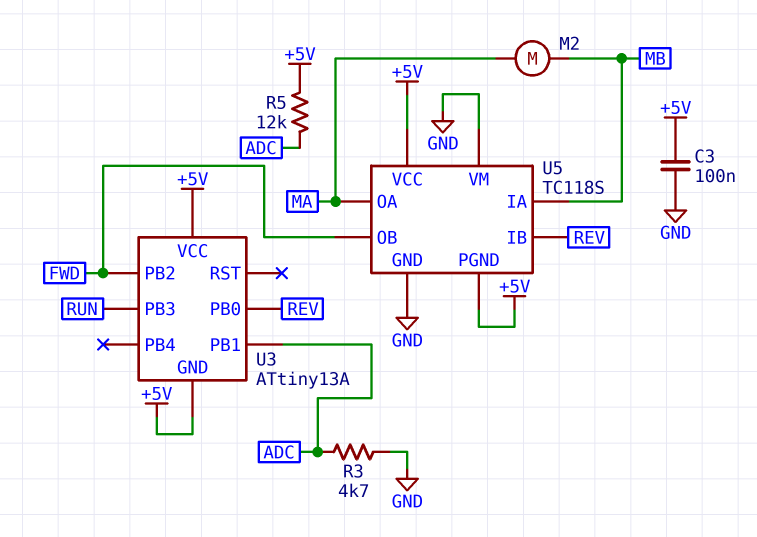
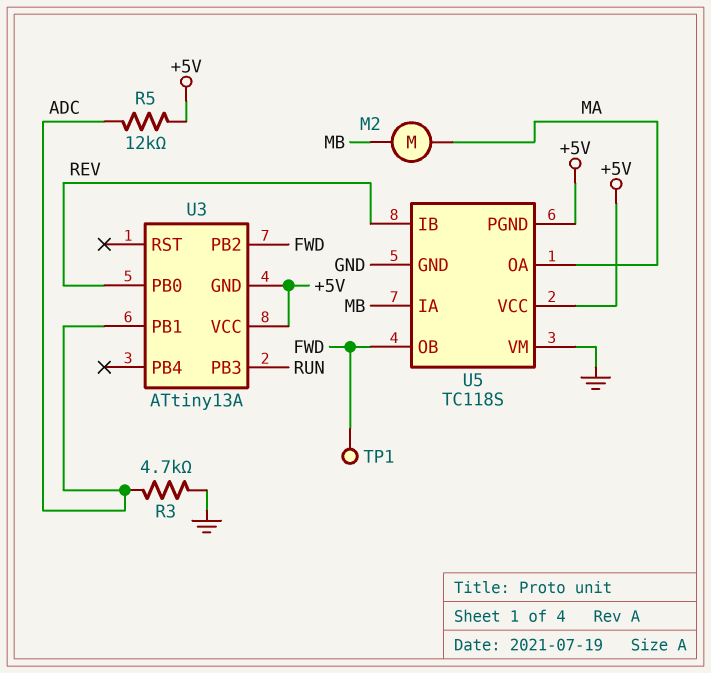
C3: 100nF (+5V, GND) -> none
TP1: none -> test point (FWD)

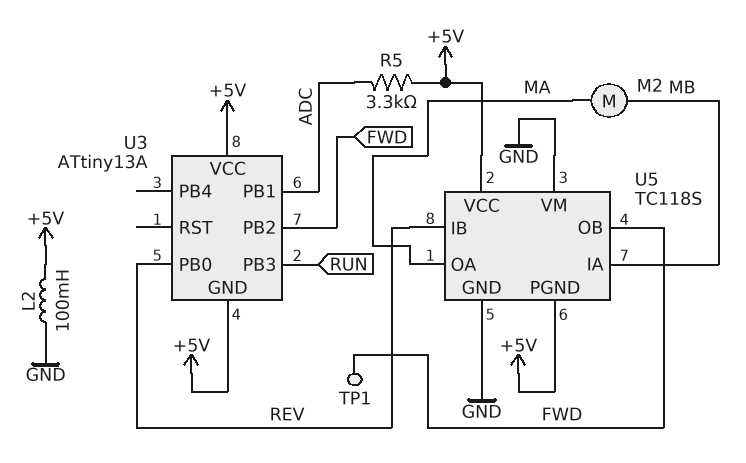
L2: none -> 100mH (+5V, GND)
R3: 4.7k (ADC, GND) -> none
R5: 12k (+5V, ADC) -> 3.3k (+5V, ADC)

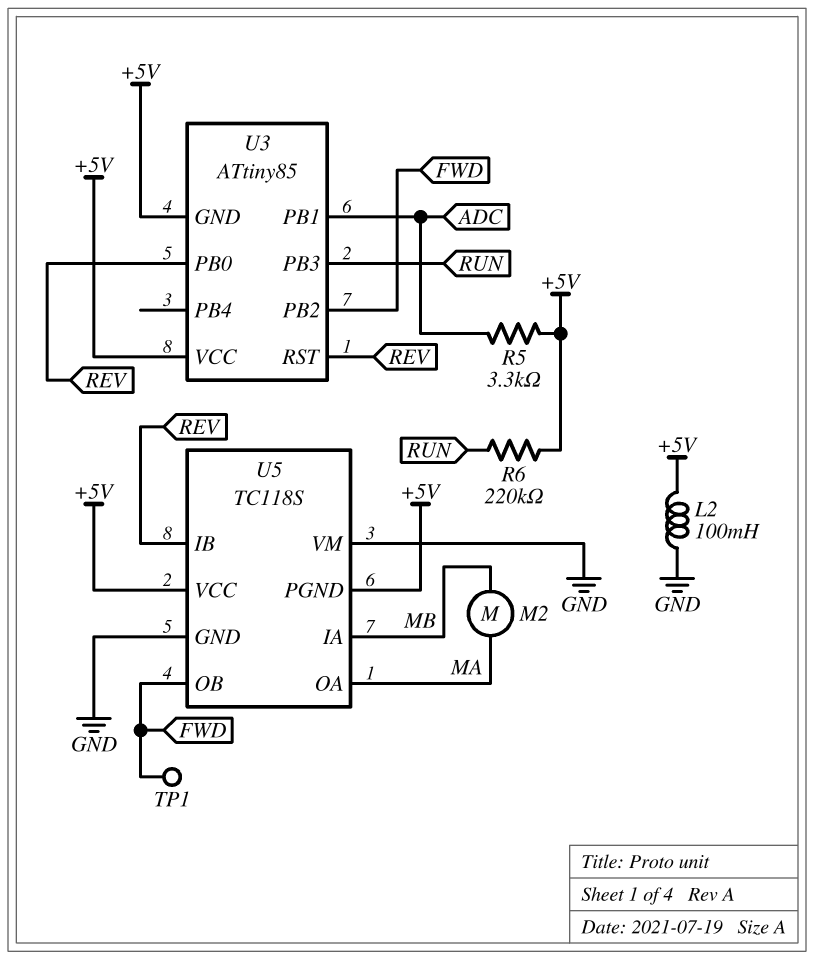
R6: none -> 220k (+5V, RUN)
U3: ATtiny13A -> ATtiny85
U3 pin RST: none -> REV

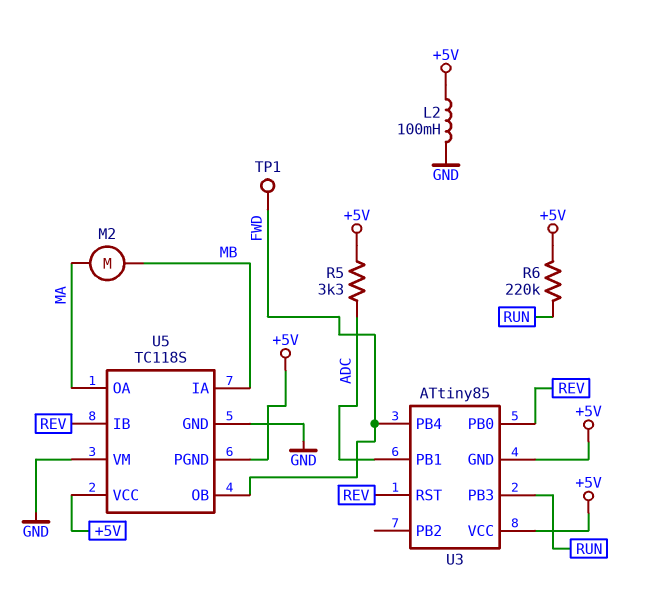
U3 pin PB2: FWD -> none
U3 pin PB4: none -> FWD

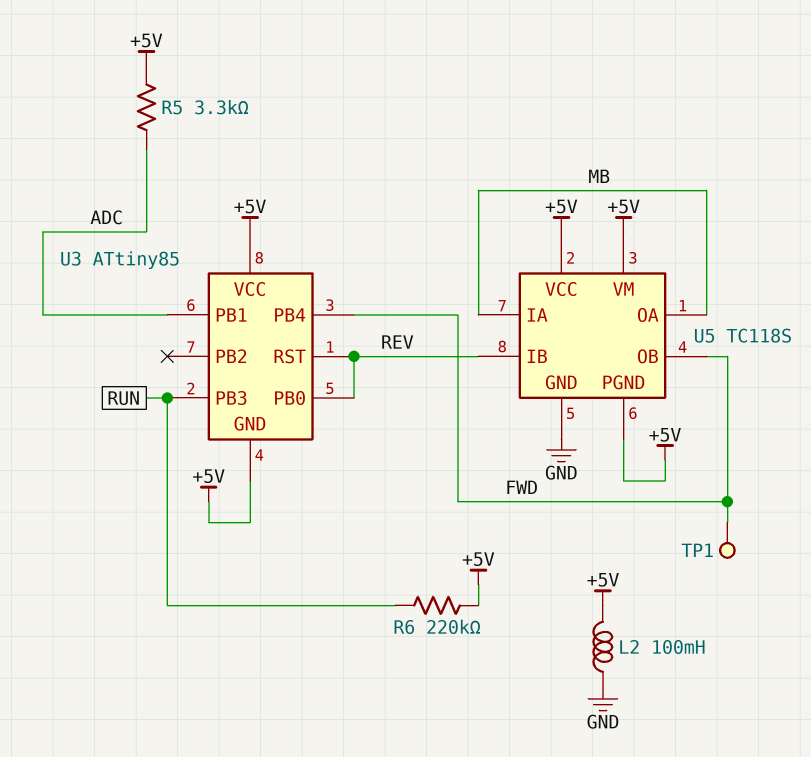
M2: motor (MA, MB) -> none
U5 pin OA: MA -> MB
U5 pin VM: GND -> +5V

